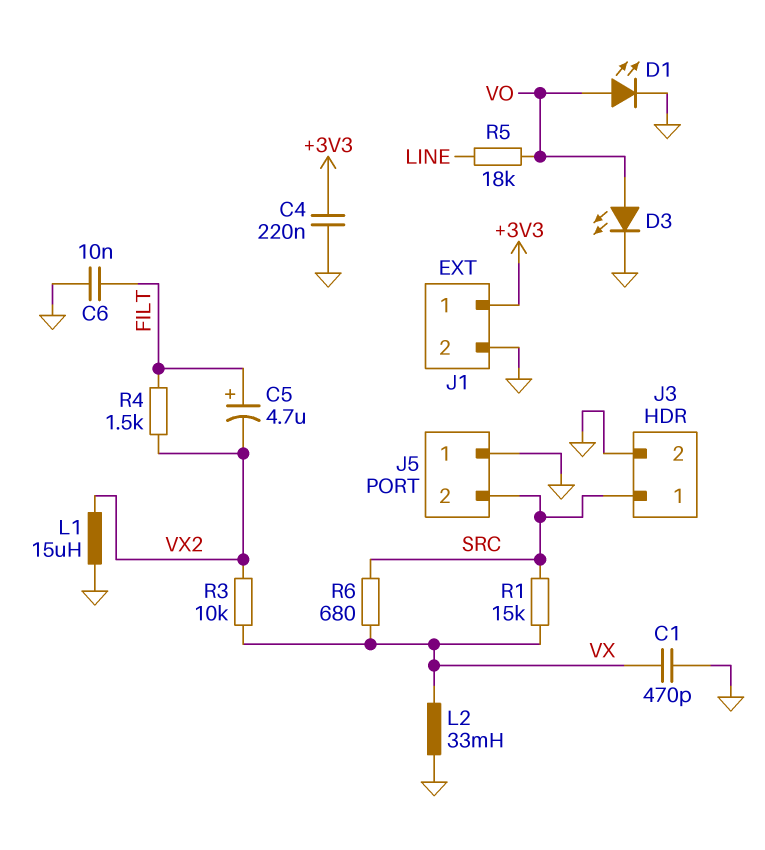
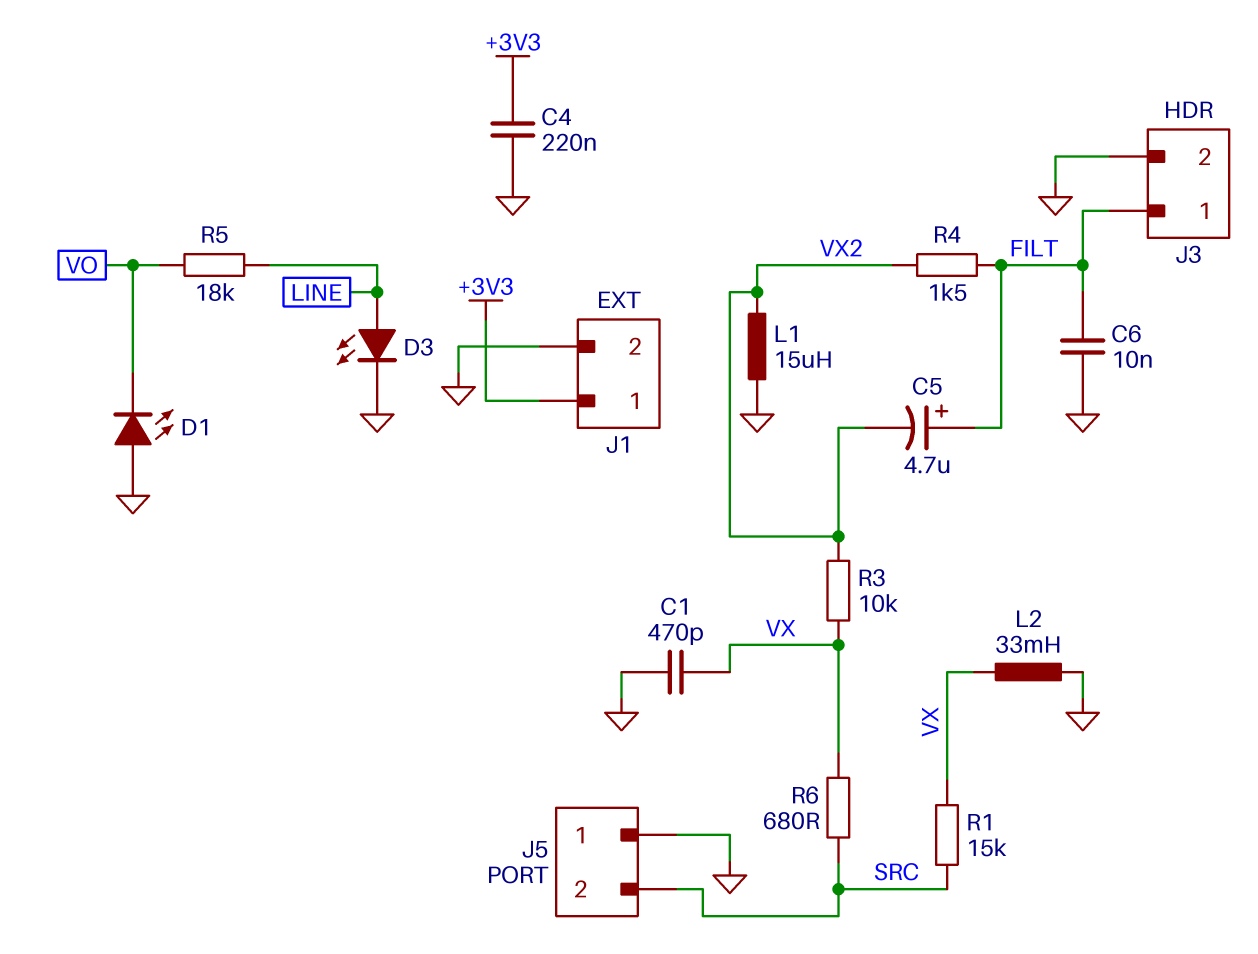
D1: LED (A VO, K GND) -> LED (A GND, K VO)
D3: LED (A VO, K GND) -> LED (A LINE, K GND)
J3 pin 1: SRC -> FILT

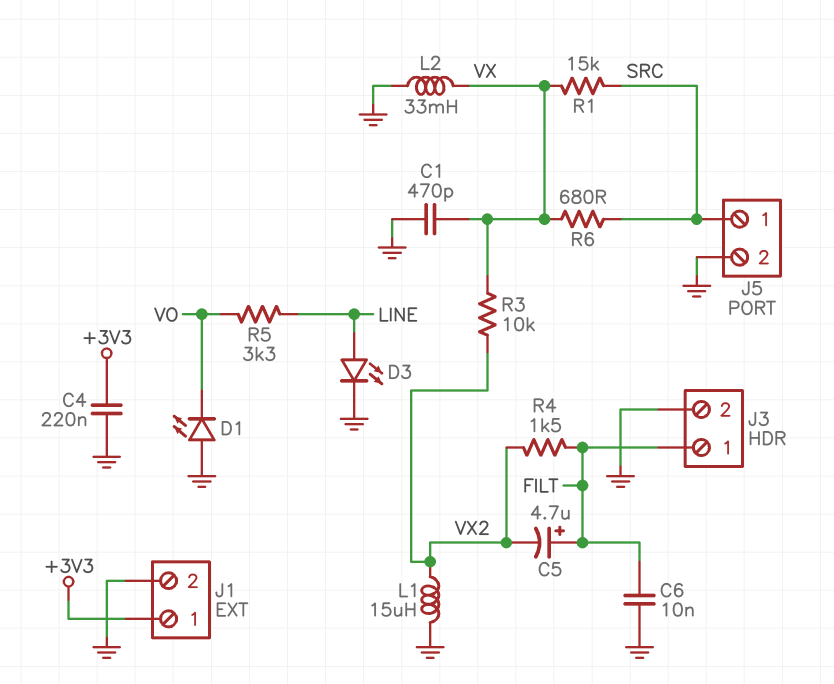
J5 pin 1: GND -> SRC
J5 pin 2: SRC -> GND
R5: 18k (LINE, VO) -> 3.3k (LINE, VO)

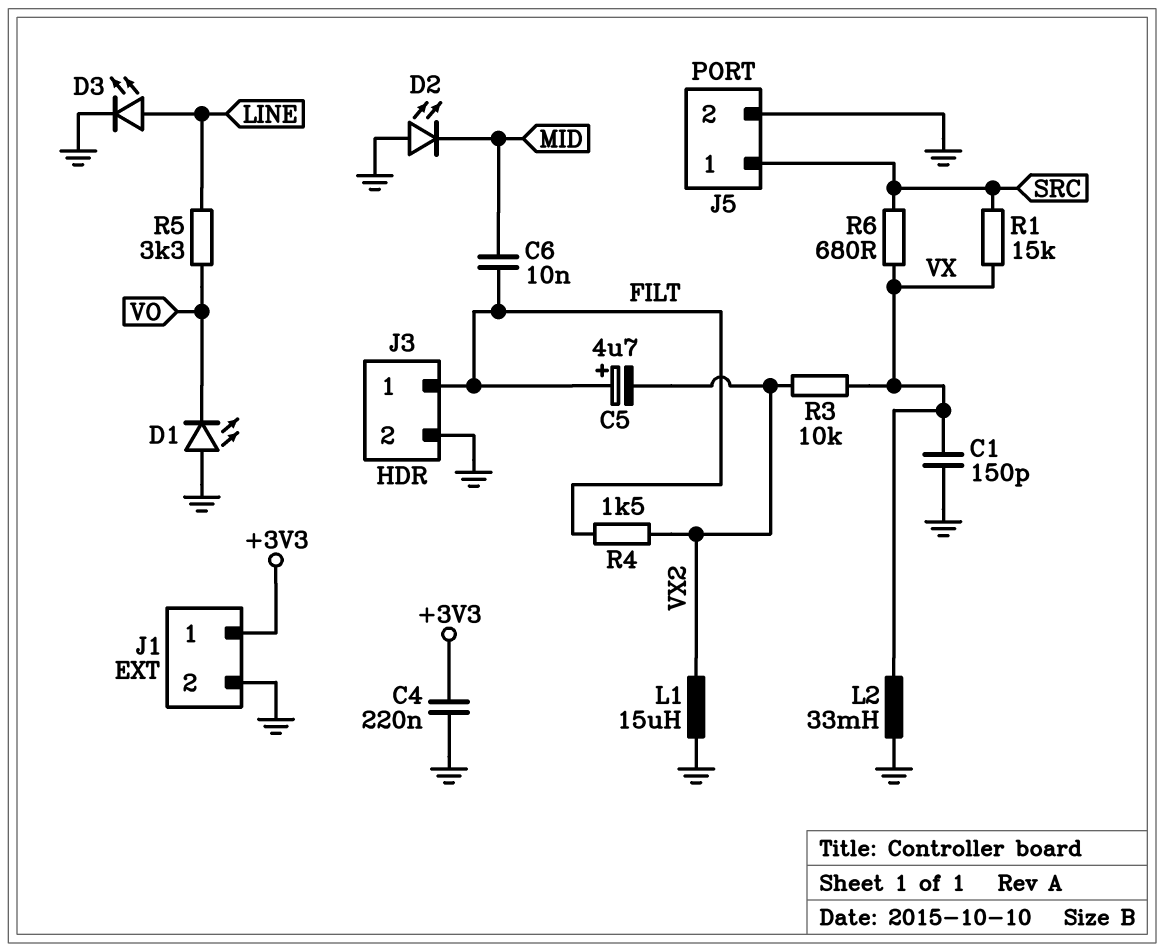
C1: 470pF (GND, VX) -> 150pF (GND, VX)
C6: 10nF (FILT, GND) -> 10nF (FILT, MID)
D2: none -> LED (A GND, K MID)

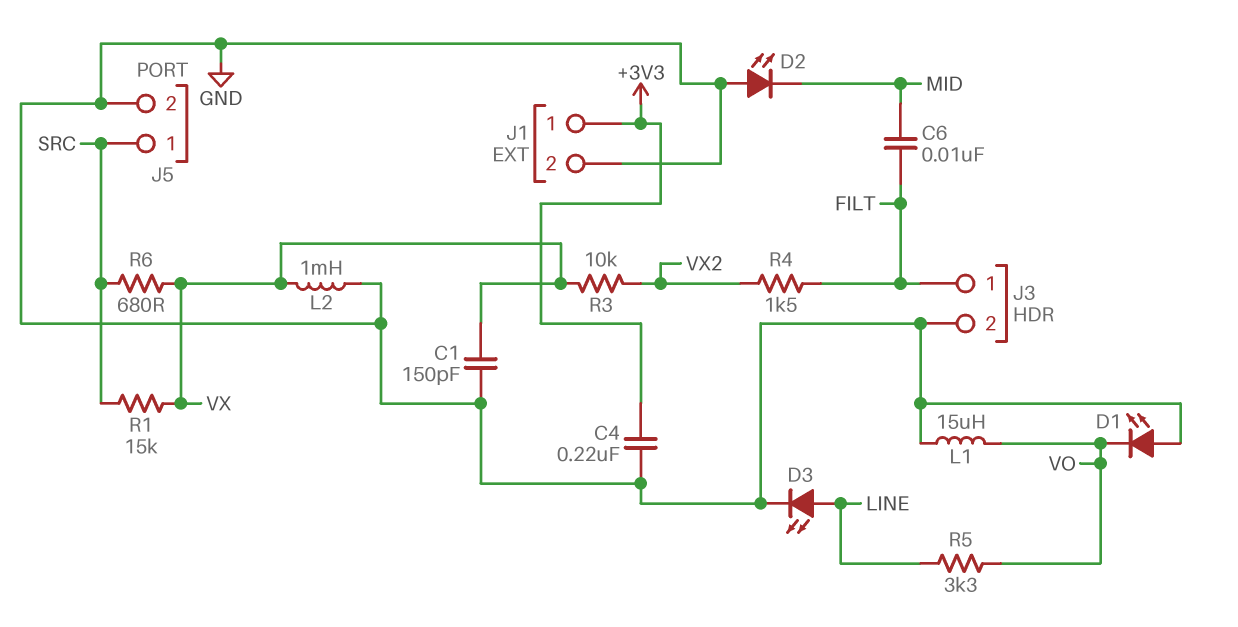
C5: 4.7uF (plus FILT, minus VX2) -> none
L1: 15uH (GND, VX2) -> 15uH (GND, VO)
L2: 33mH (GND, VX) -> 1mH (GND, VX)

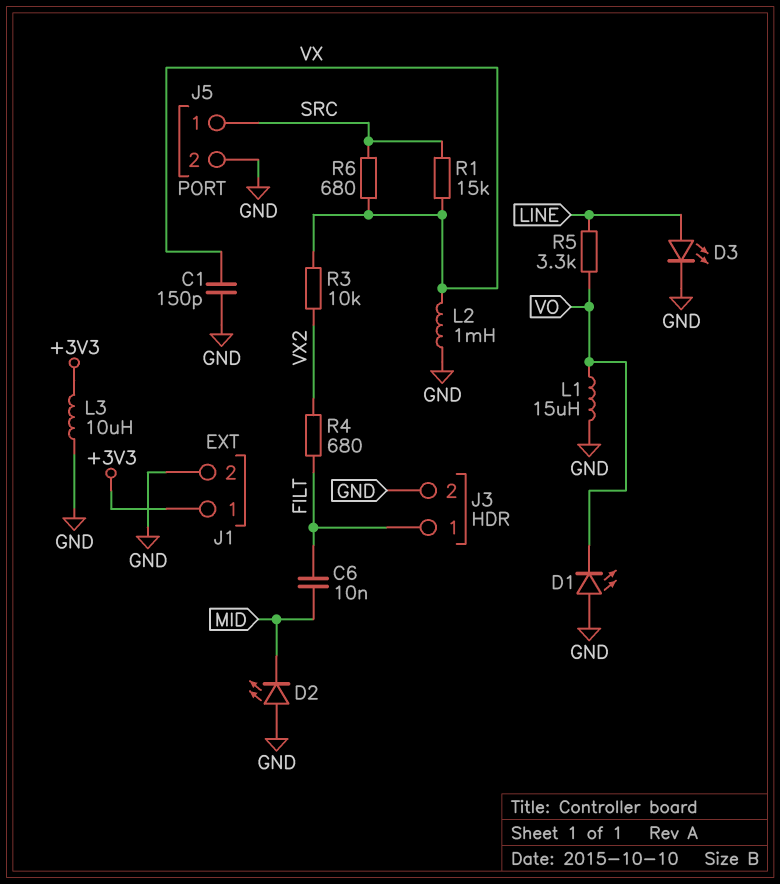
C4: 220nF (+3V3, GND) -> none
L3: none -> 10uH (+3V3, GND)
R4: 1.5k (FILT, VX2) -> 680 (FILT, VX2)

